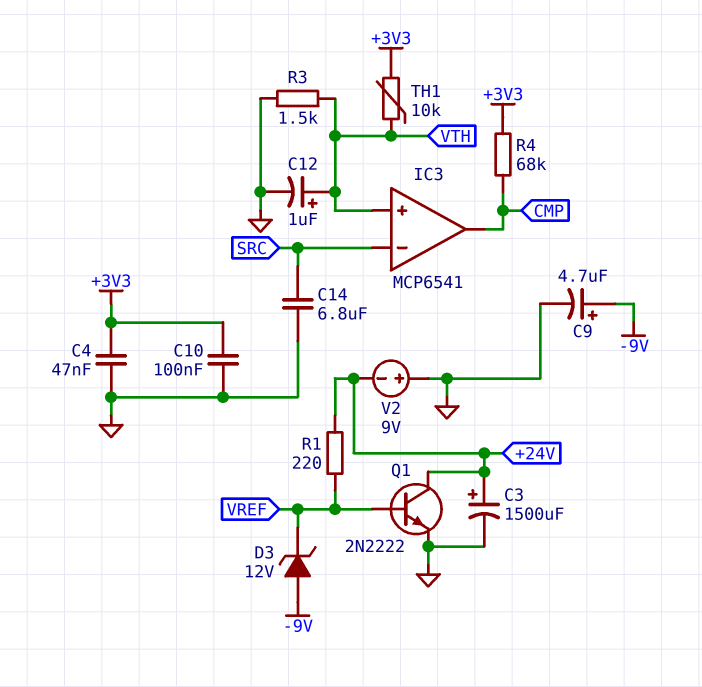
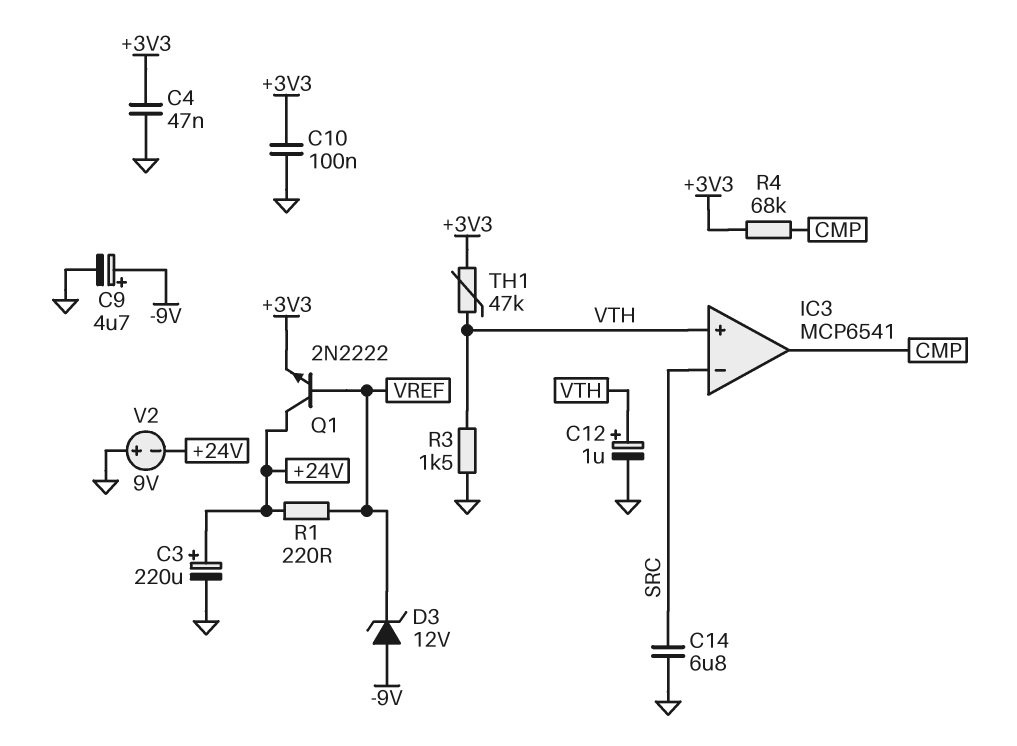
C3: 1500uF (plus +24V, minus GND) -> 220uF (plus +24V, minus GND)
Q1: NPN 2N2222 (B VREF, C +24V, E GND) -> NPN 2N2222 (B VREF, C +24V, E +3V3)
TH1: 10k (+3V3, VTH) -> 47k (+3V3, VTH)

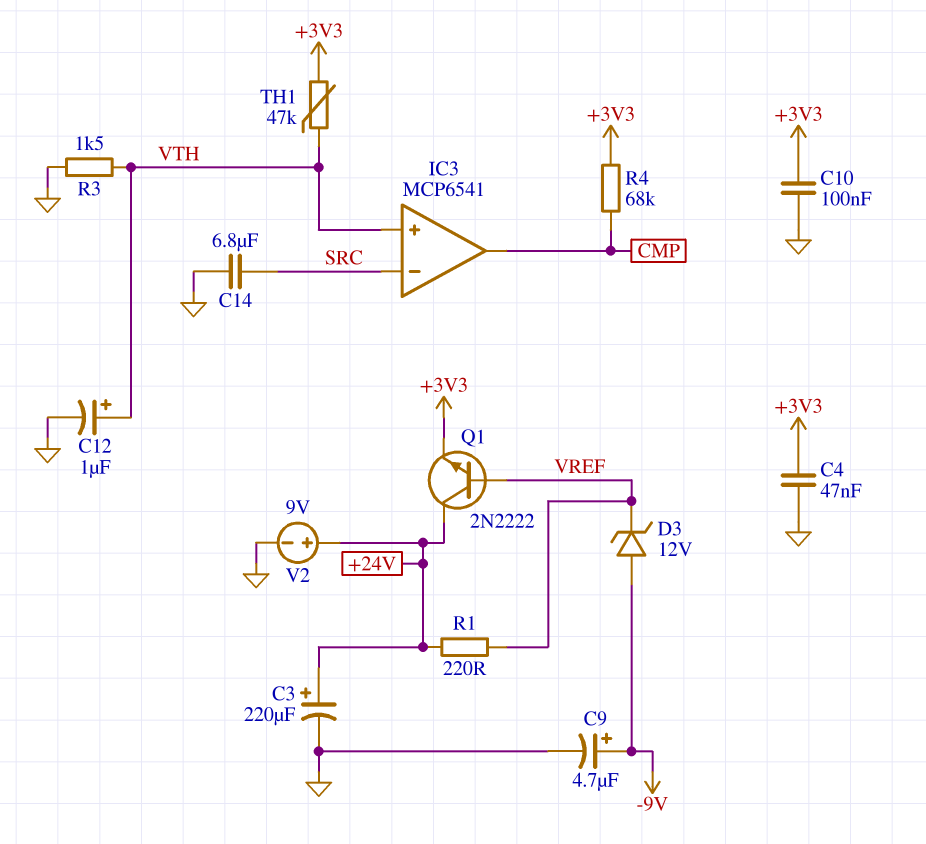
V2: 9V (plus GND, minus +24V) -> 9V (plus +24V, minus GND)

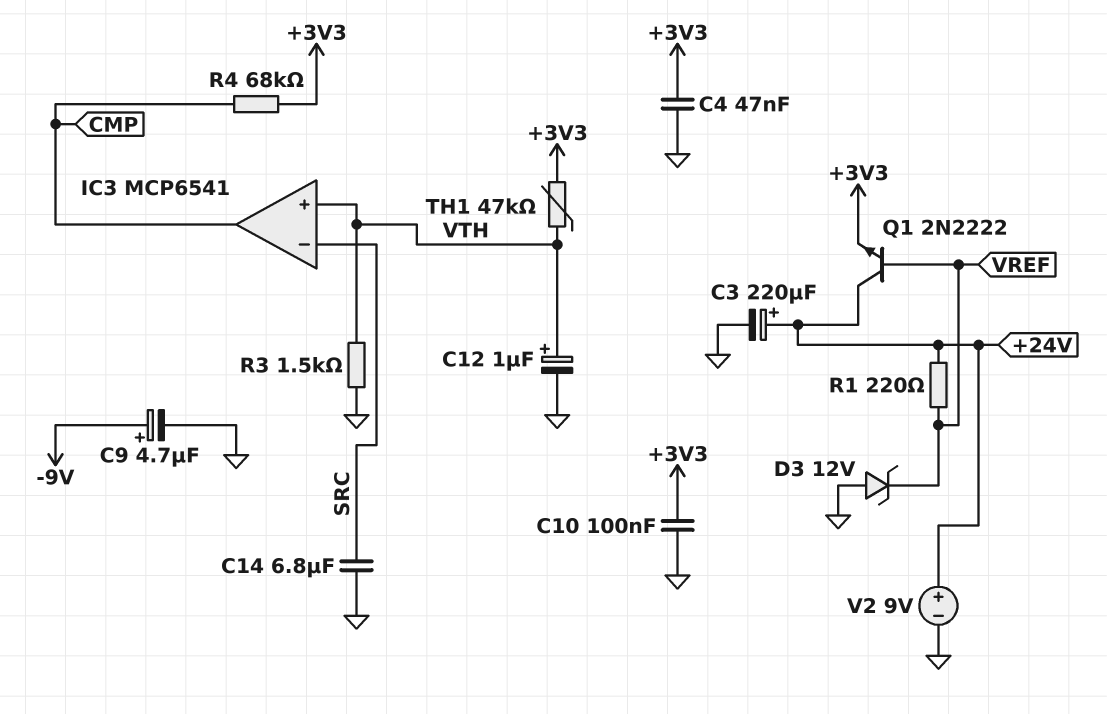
D3: zener 12V (A -9V, K VREF) -> zener 12V (A GND, K VREF)

